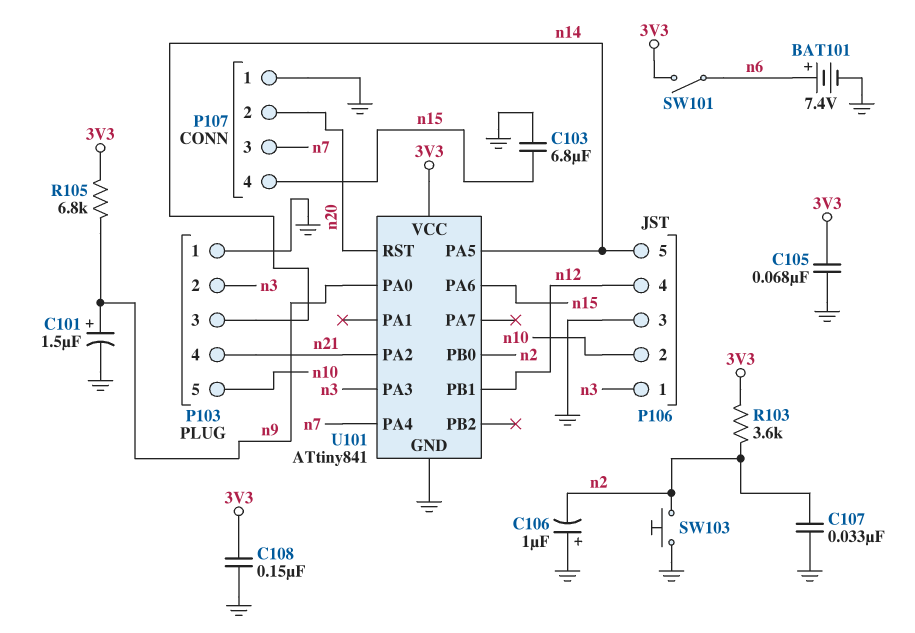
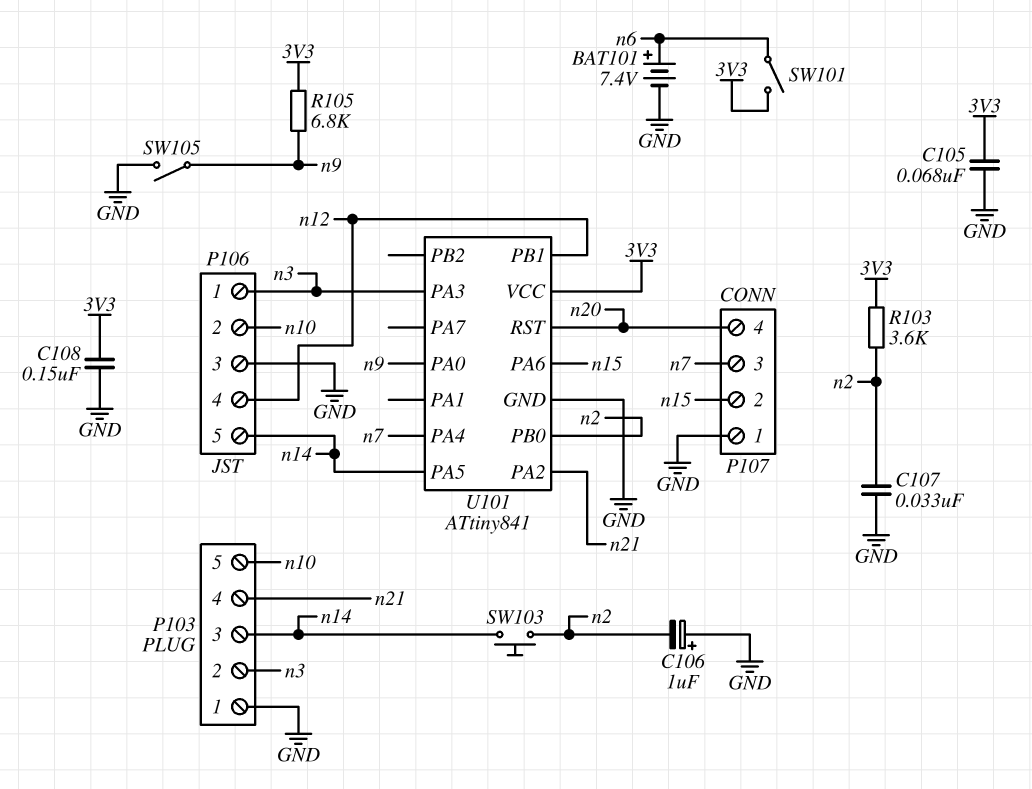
C101: 1.5uF (plus n9, minus GND) -> none
C103: 6.8uF (GND, n15) -> none
P107 pin 2: n20 -> n15
P107 pin 4: n15 -> n20
SW103: button (GND, n2) -> button (n2, n14)
SW105: none -> switch (GND, n9)

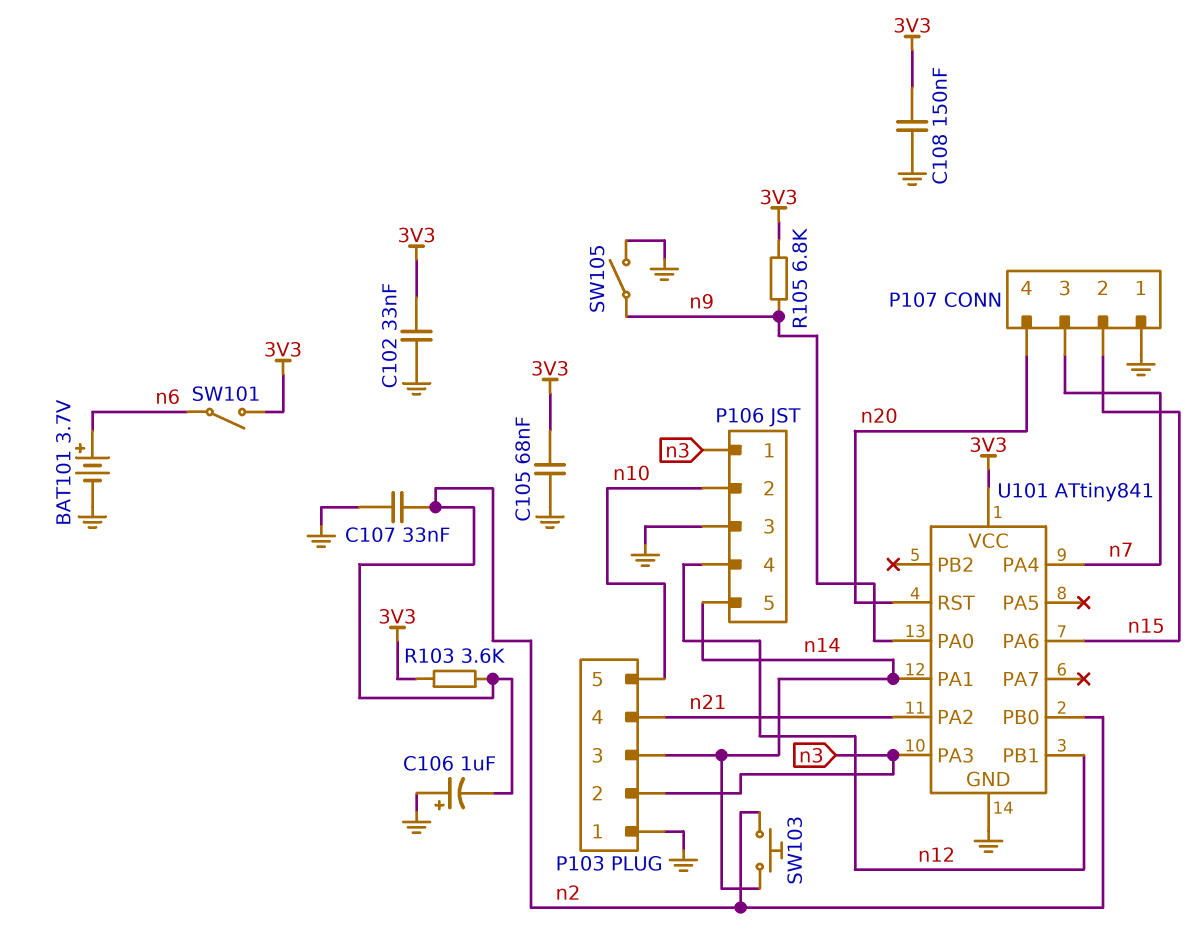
BAT101: 7.4V (plus n6, minus GND) -> 3.7V (plus n6, minus GND)
C102: none -> 33nF (3V3, GND)
U101 pin PA1: none -> n14
U101 pin PA5: n14 -> none

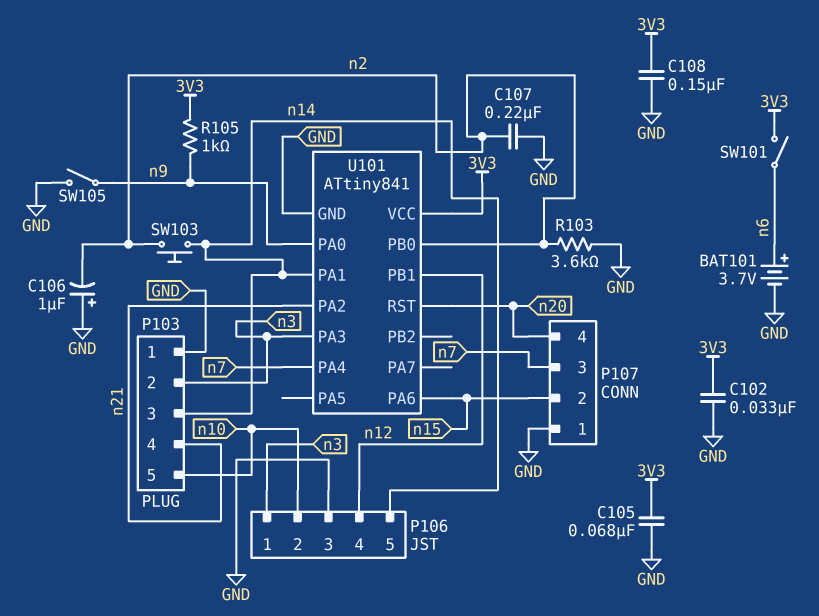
C107: 33nF (GND, n2) -> 220nF (GND, n2)
R103: 3.6k (3V3, n2) -> 3.6k (GND, n2)
R105: 6.8k (3V3, n9) -> 1k (3V3, n9)

